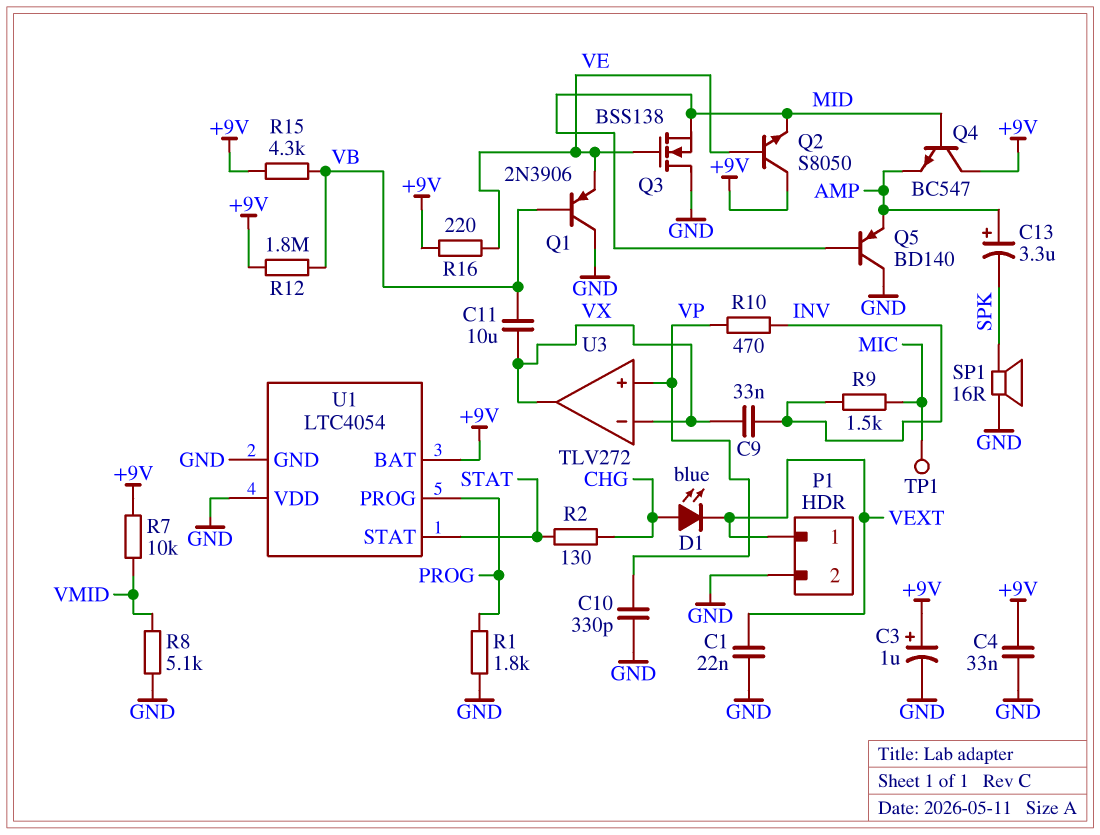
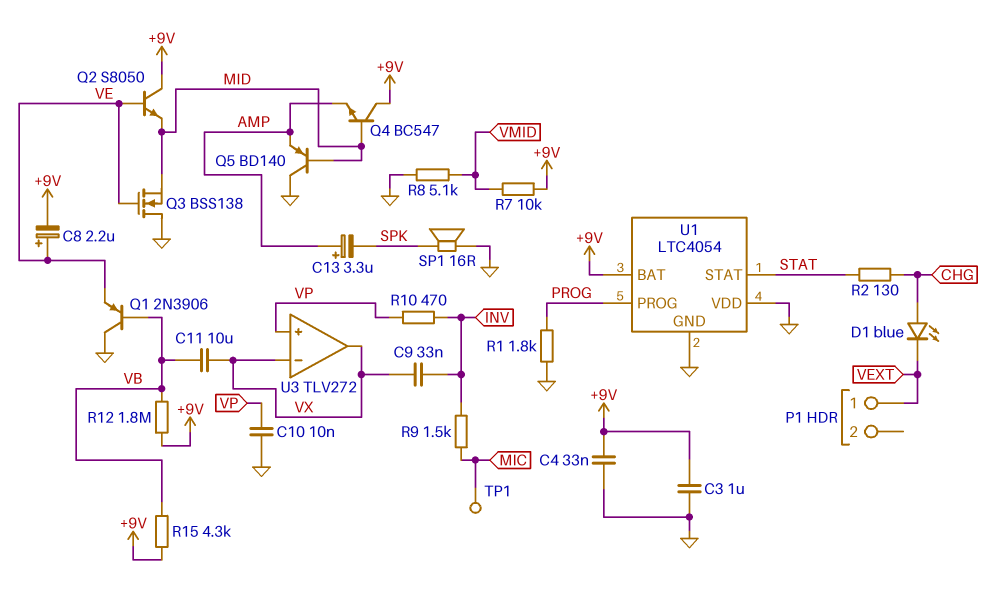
C1: 22nF (GND, VEXT) -> none
C3: 1uF (plus +9V, minus GND) -> 1uF (+9V, GND)
C8: none -> 2.2uF (plus VE, minus +9V)
C10: 330pF (GND, VP) -> 10nF (GND, VP)
P1 pin 2: GND -> none
R16: 220 (+9V, VE) -> none

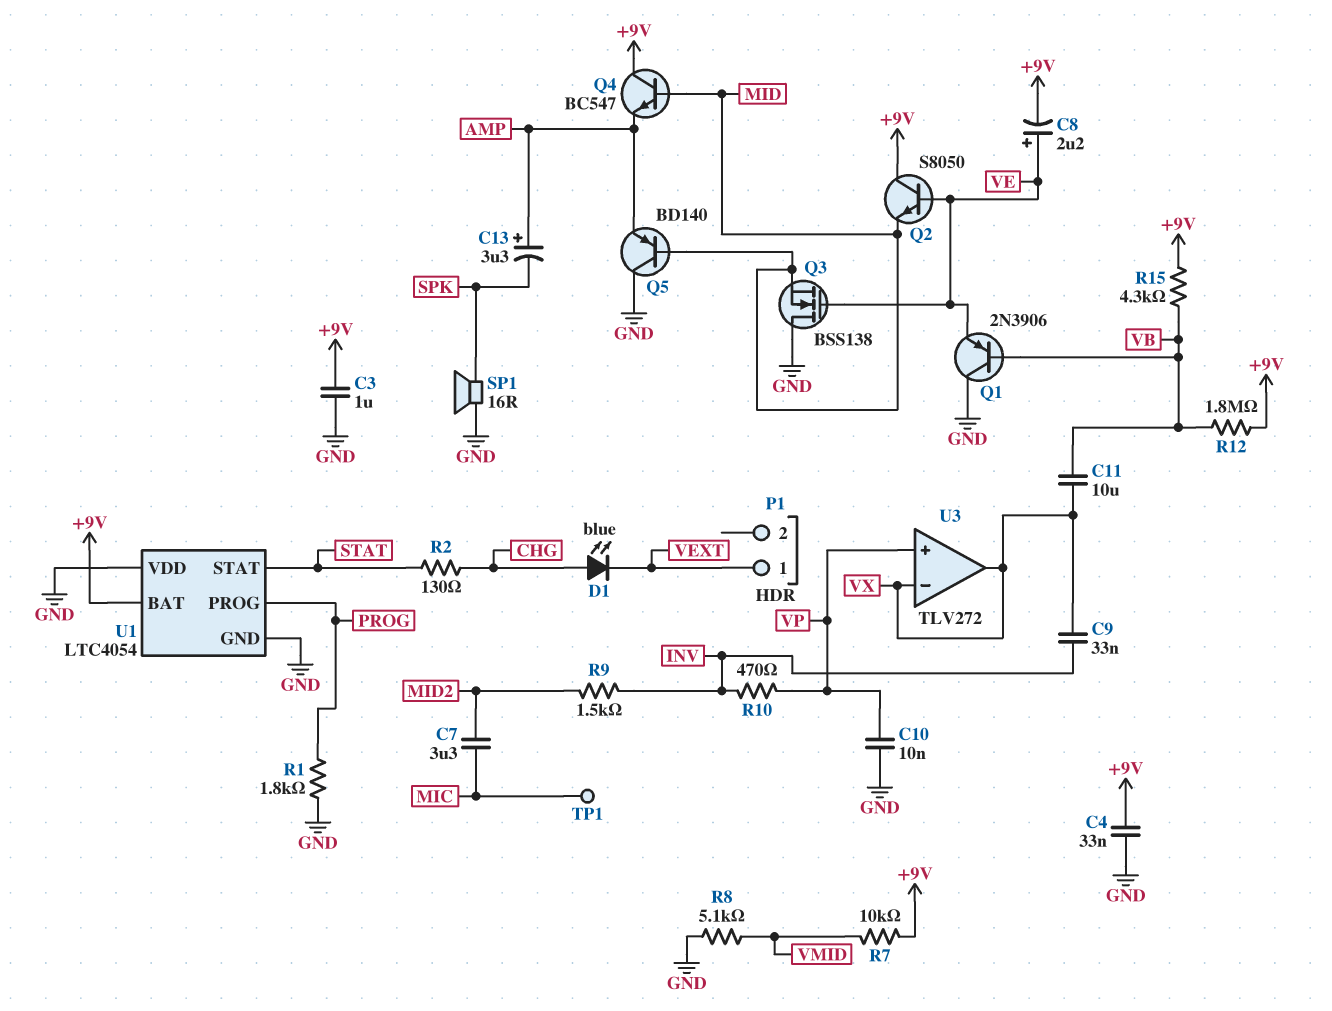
C7: none -> 3.3uF (MIC, MID2)
R9: 1.5k (INV, MIC) -> 1.5k (INV, MID2)

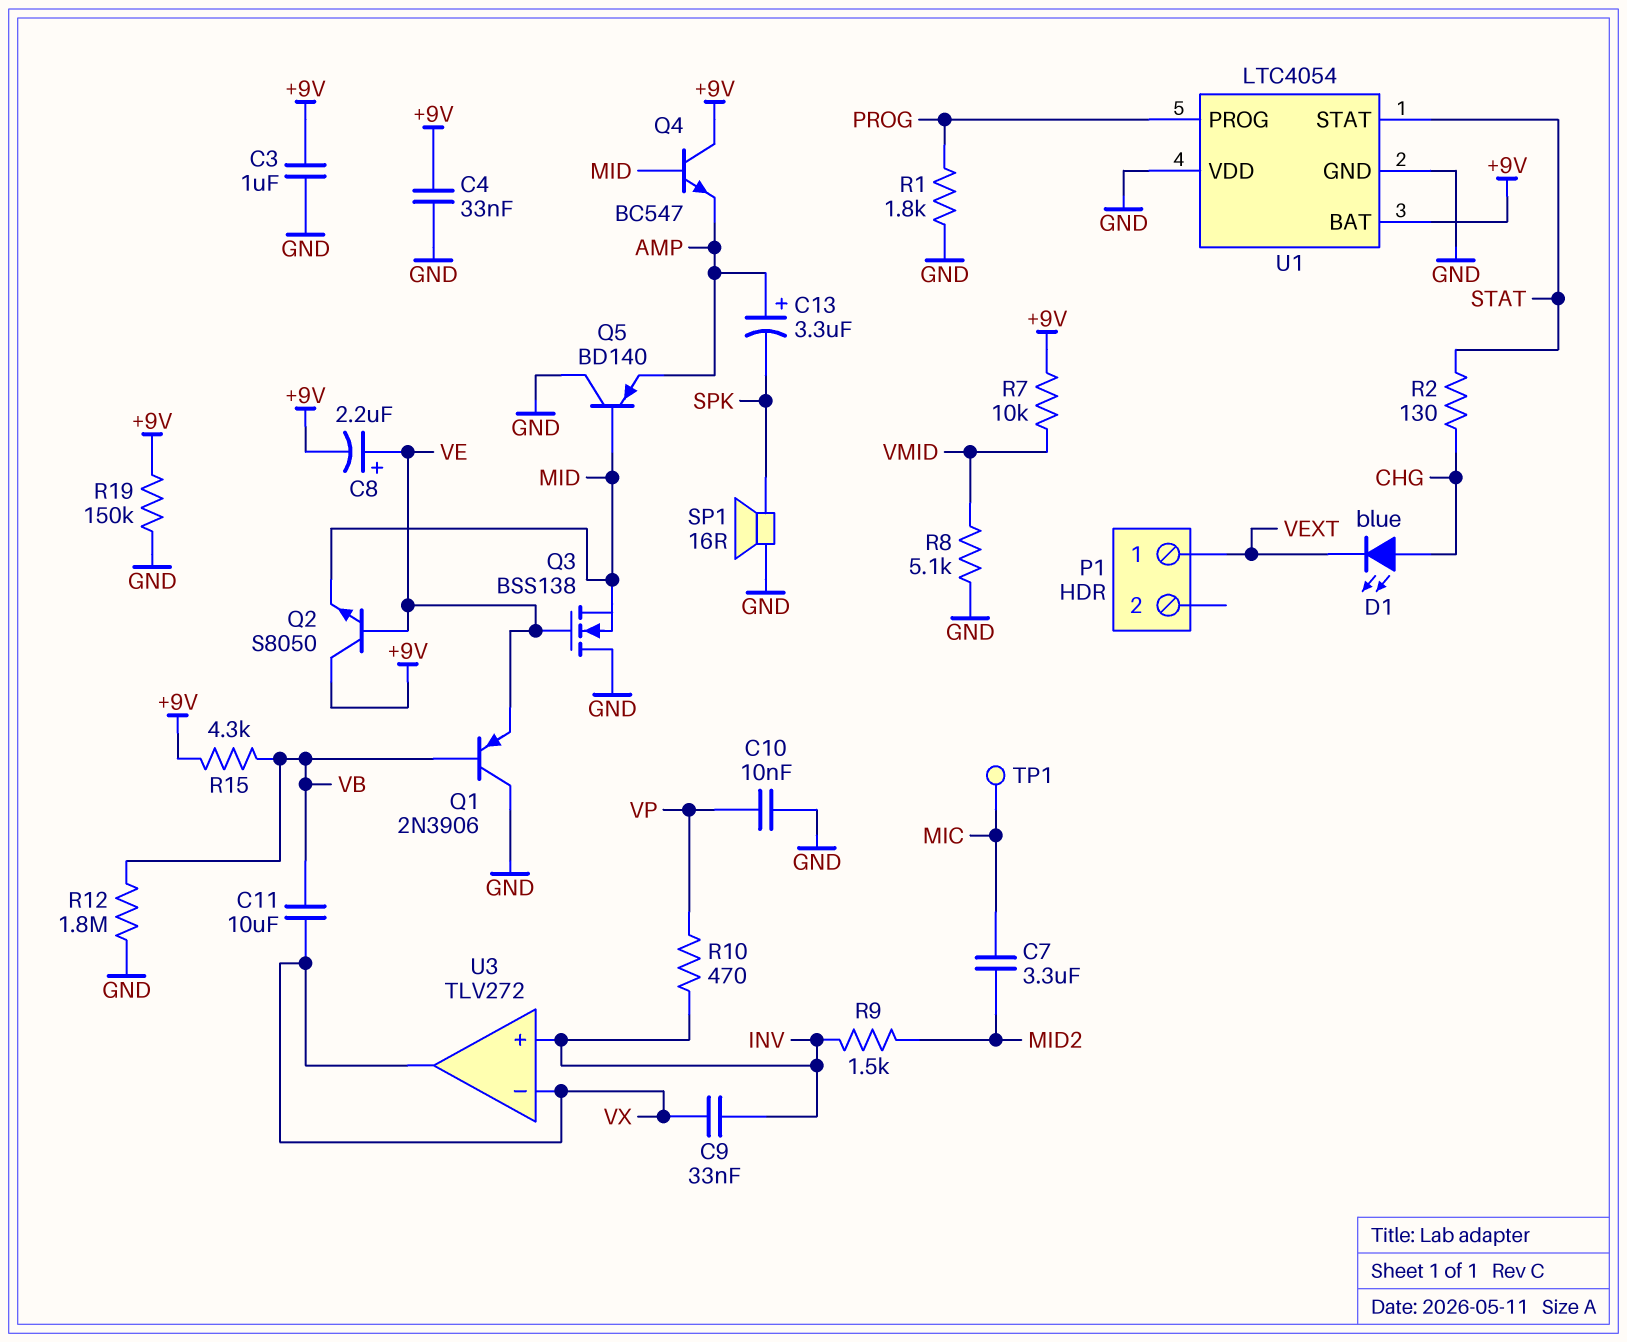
R12: 1.8M (+9V, VB) -> 1.8M (GND, VB)
R19: none -> 150k (+9V, GND)
U3 pin in+: VP -> INV

